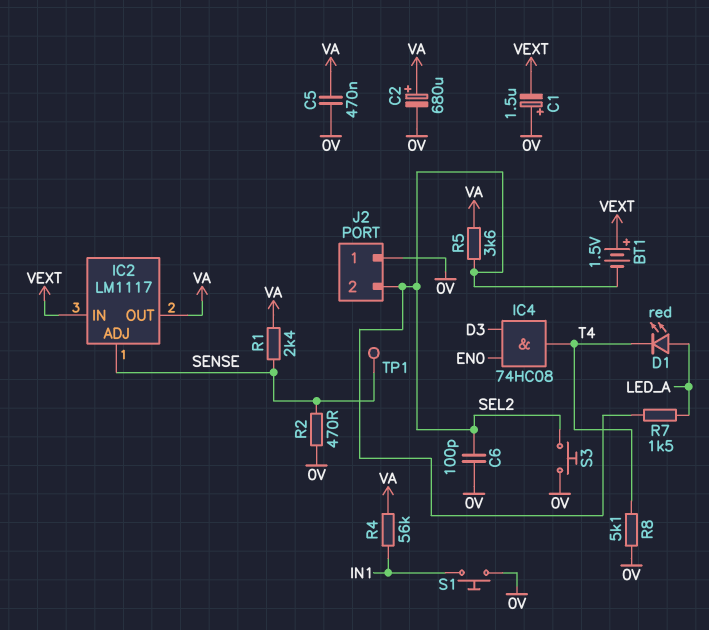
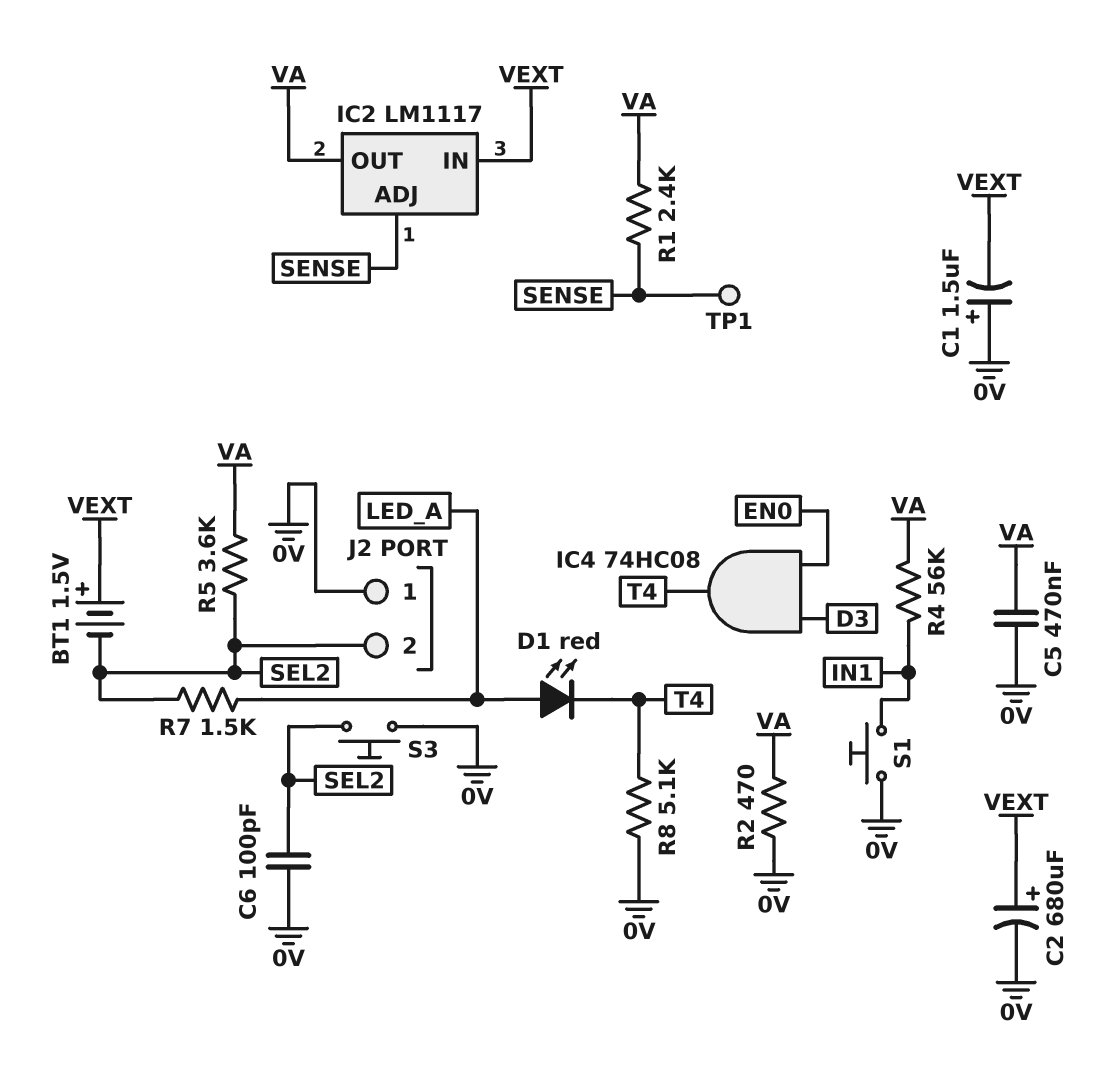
C2: 680uF (plus VA, minus 0V) -> 680uF (plus VEXT, minus 0V)
R2: 470 (0V, SENSE) -> 470 (0V, VA)

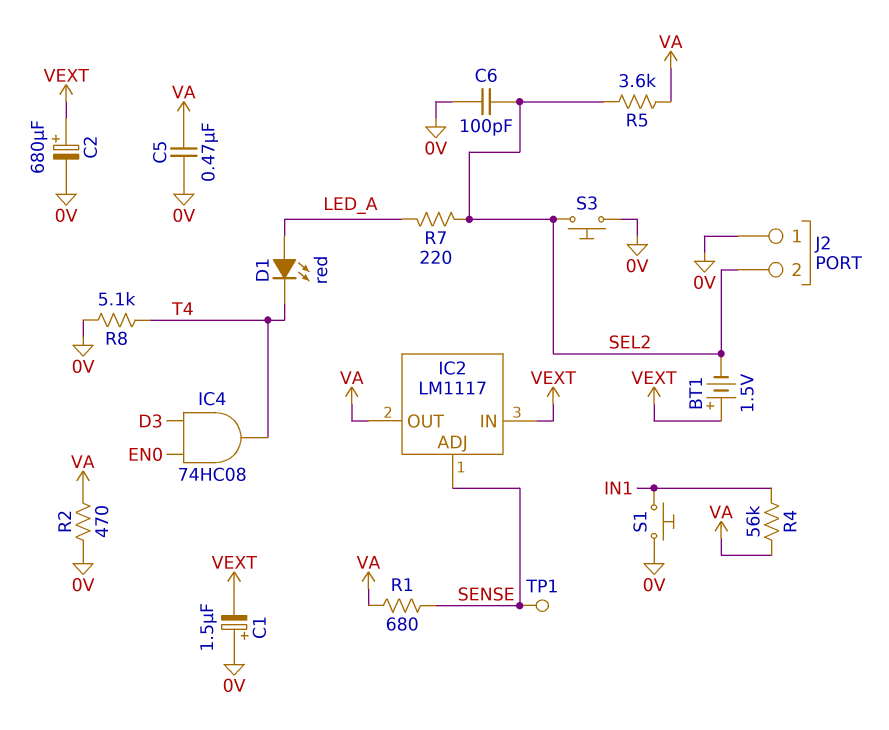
R1: 2.4k (SENSE, VA) -> 680 (SENSE, VA)
R7: 1.5k (LED_A, SEL2) -> 220 (LED_A, SEL2)

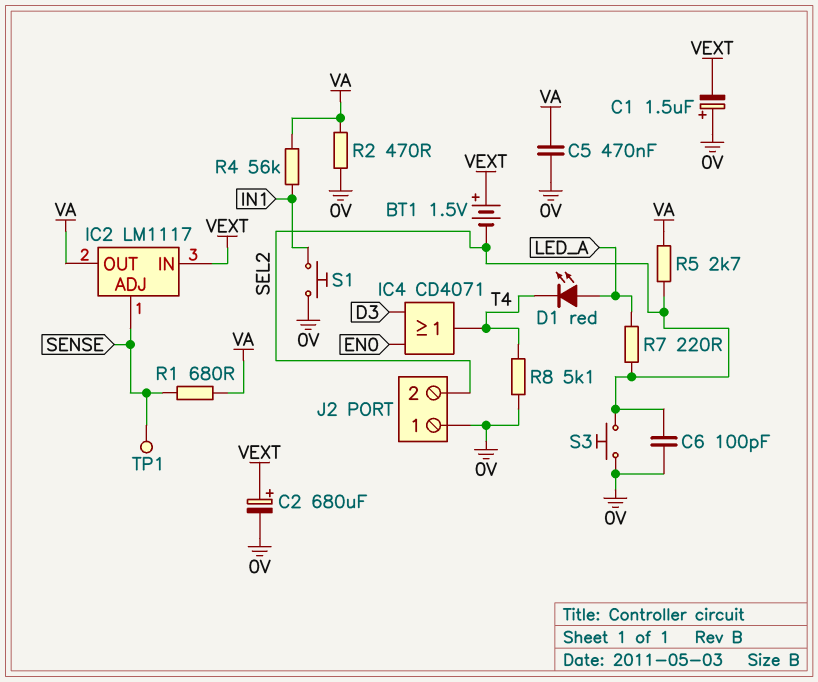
IC4: AND 74HC08 (in D3, in EN0, out T4) -> OR CD4071 (in D3, in EN0, out T4)
R5: 3.6k (SEL2, VA) -> 2.7k (SEL2, VA)

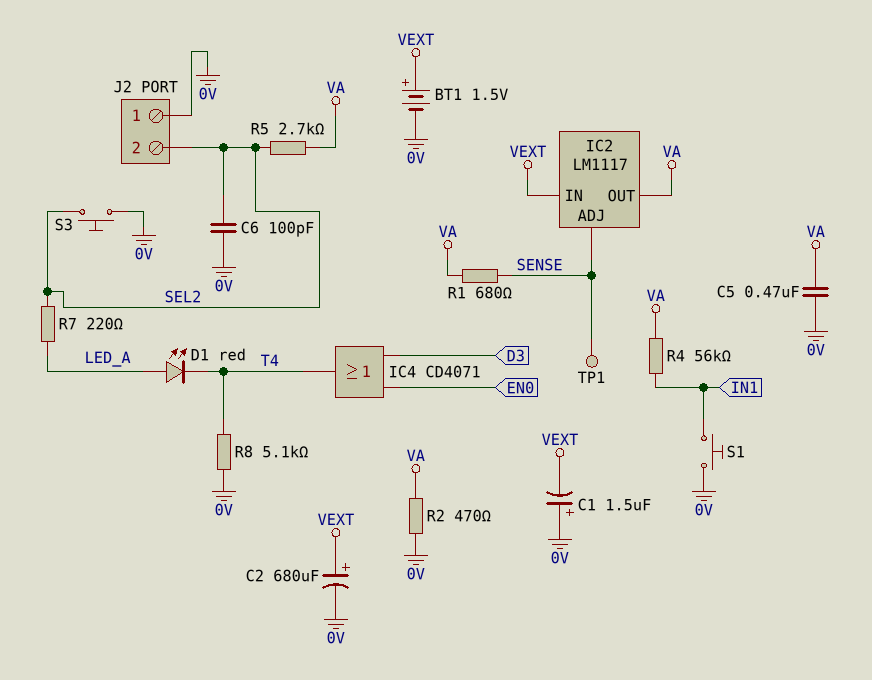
BT1: 1.5V (plus VEXT, minus SEL2) -> 1.5V (plus VEXT, minus 0V)

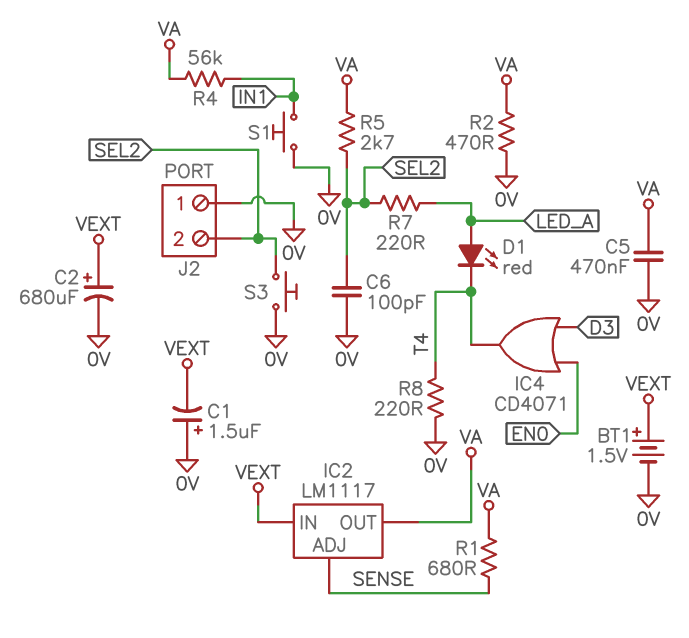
R8: 5.1k (0V, T4) -> 220 (0V, T4)
TP1: test point (SENSE) -> none

